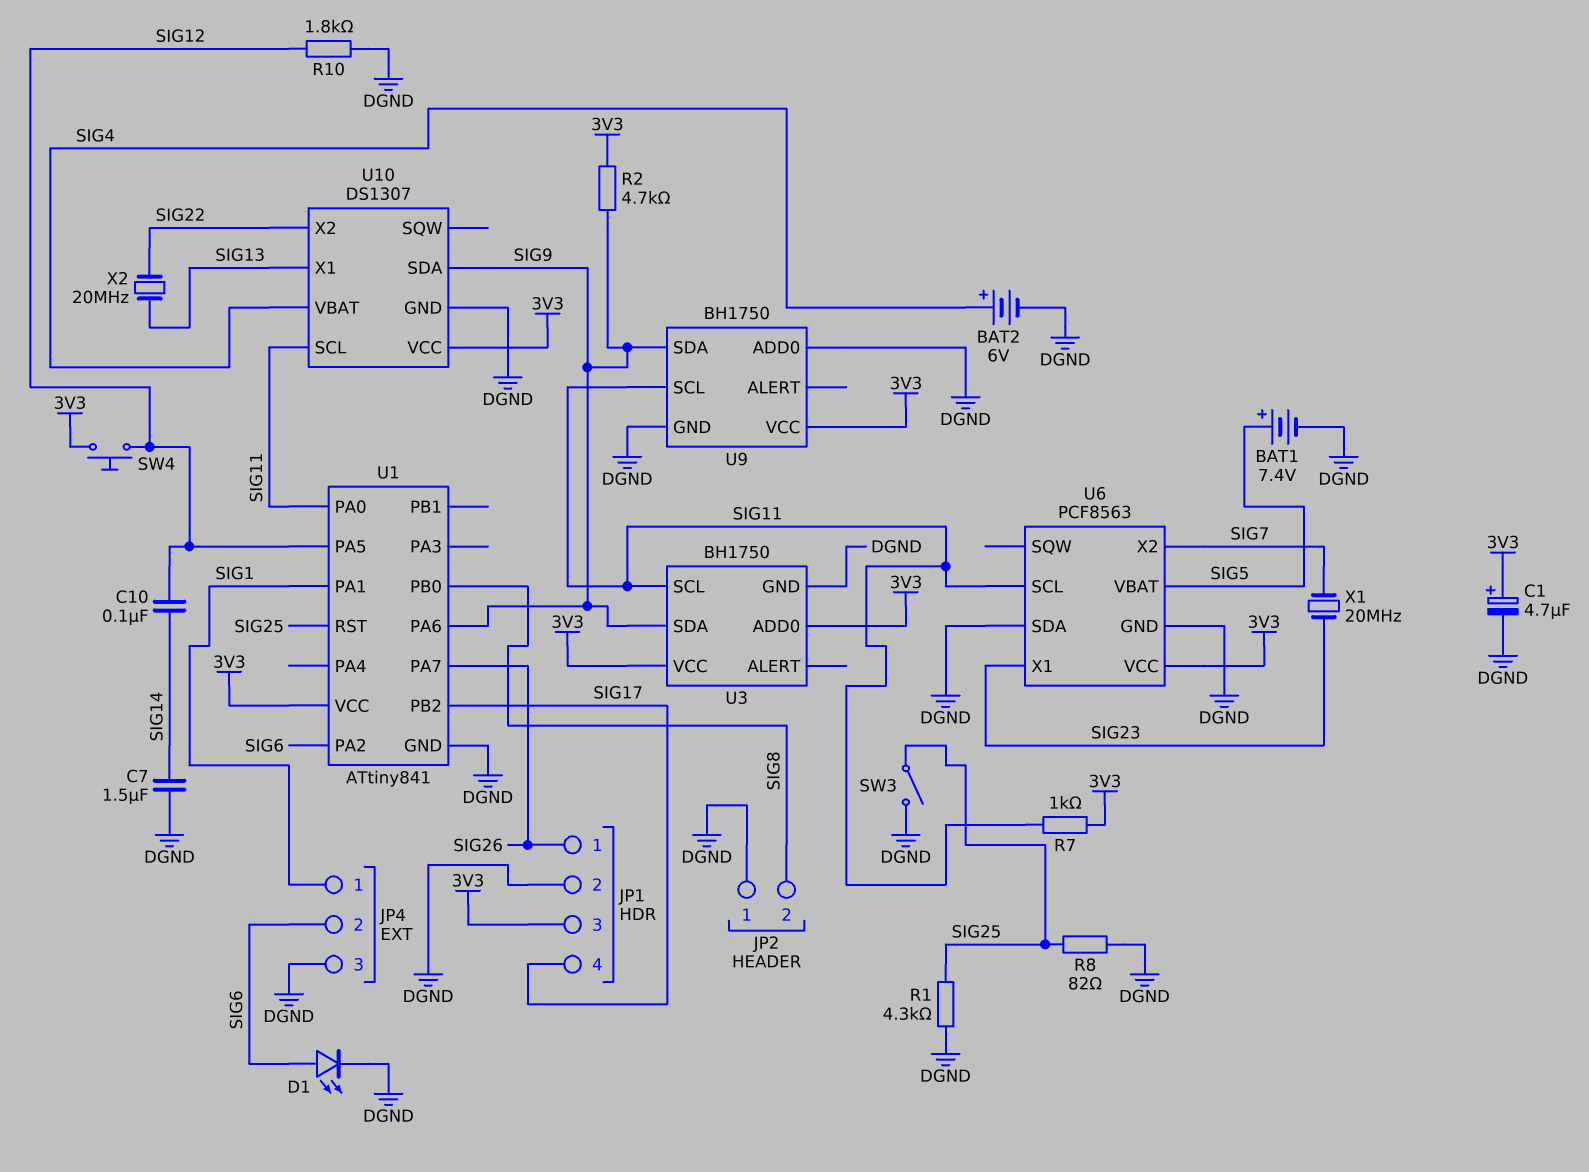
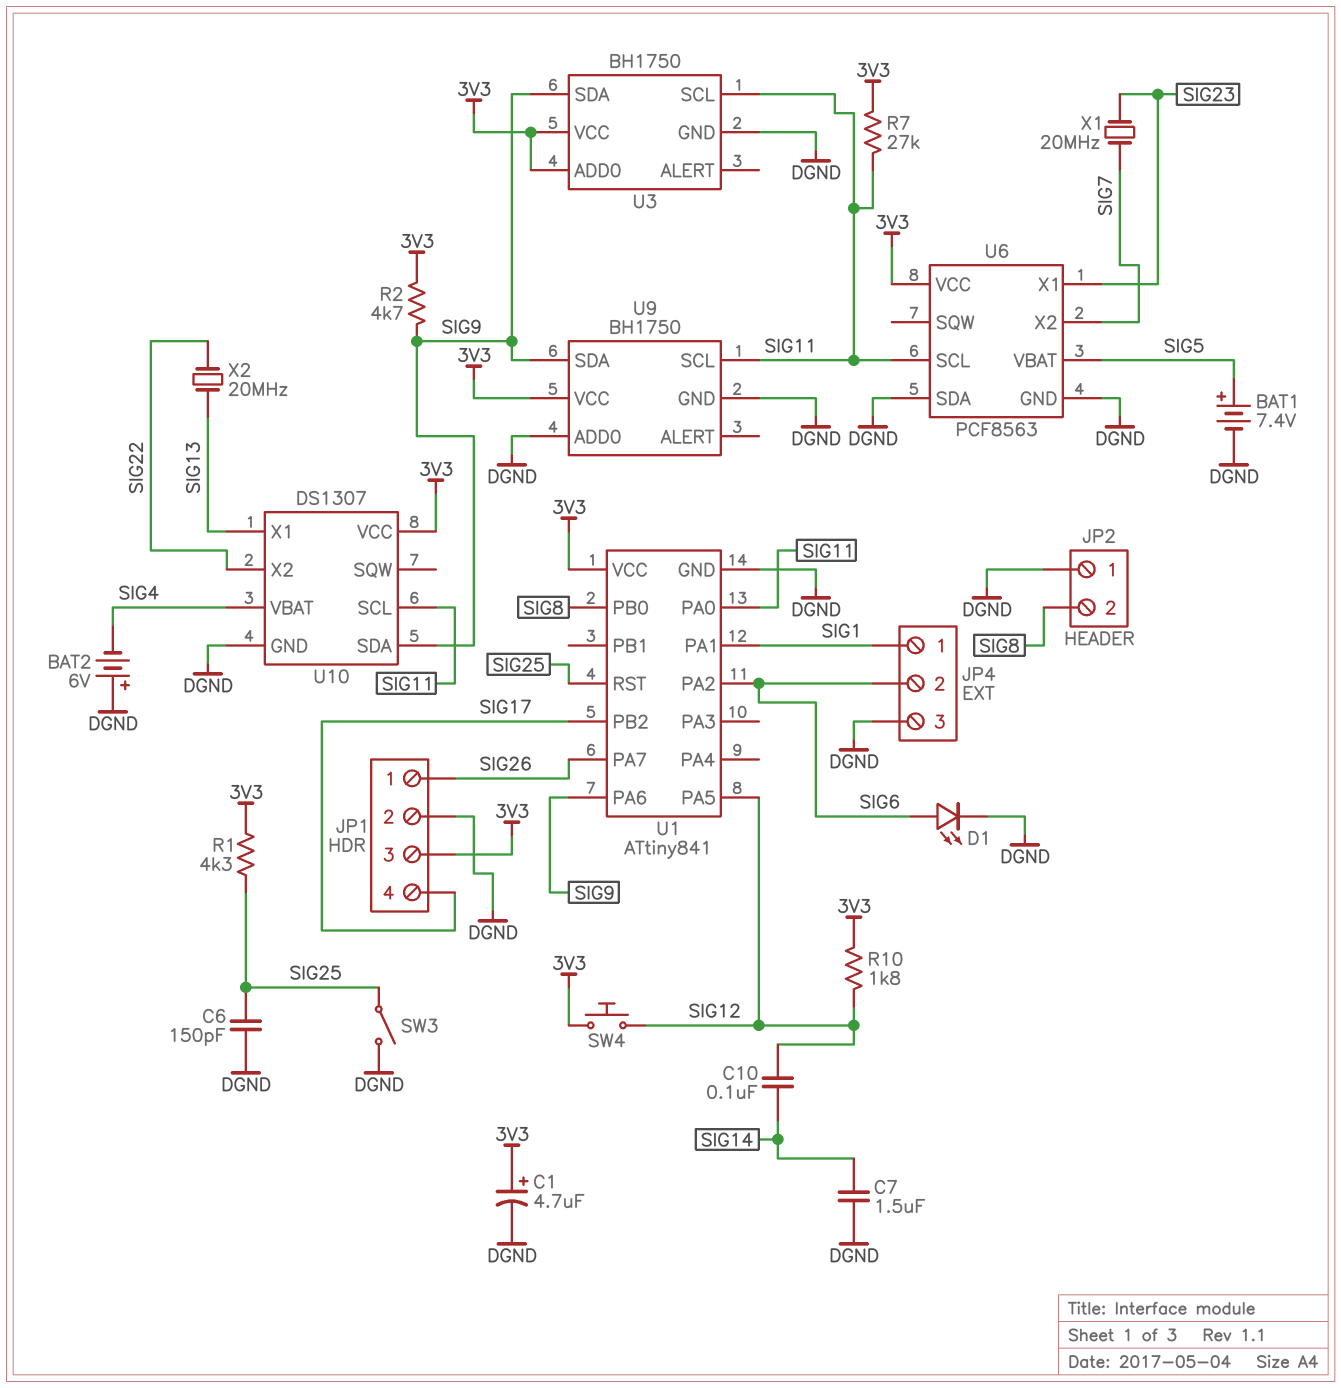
BAT2: 6V (plus SIG4, minus DGND) -> 6V (plus DGND, minus SIG4)
C6: none -> 150pF (DGND, SIG25)
R1: 4.3k (DGND, SIG25) -> 4.3k (3V3, SIG25)
R7: 1k (3V3, SIG11) -> 27k (3V3, SIG11)
R8: 82 (DGND, SIG25) -> none
R10: 1.8k (DGND, SIG12) -> 1.8k (3V3, SIG12)

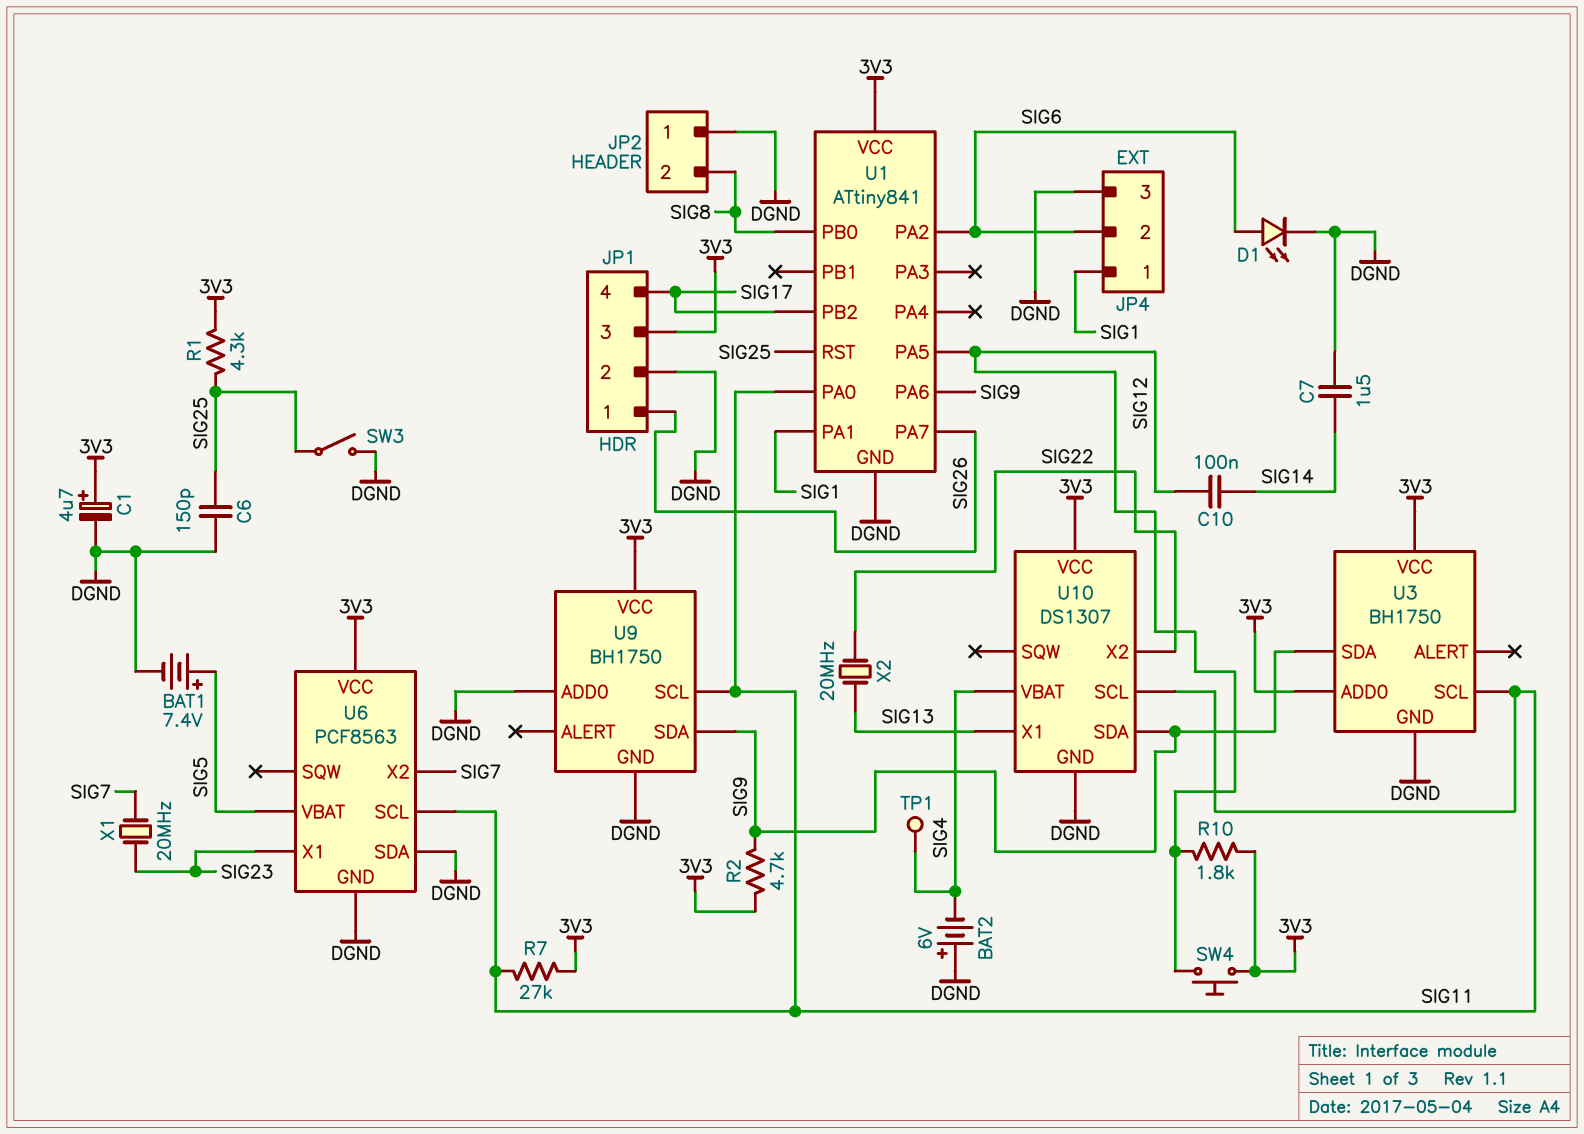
TP1: none -> test point (SIG4)

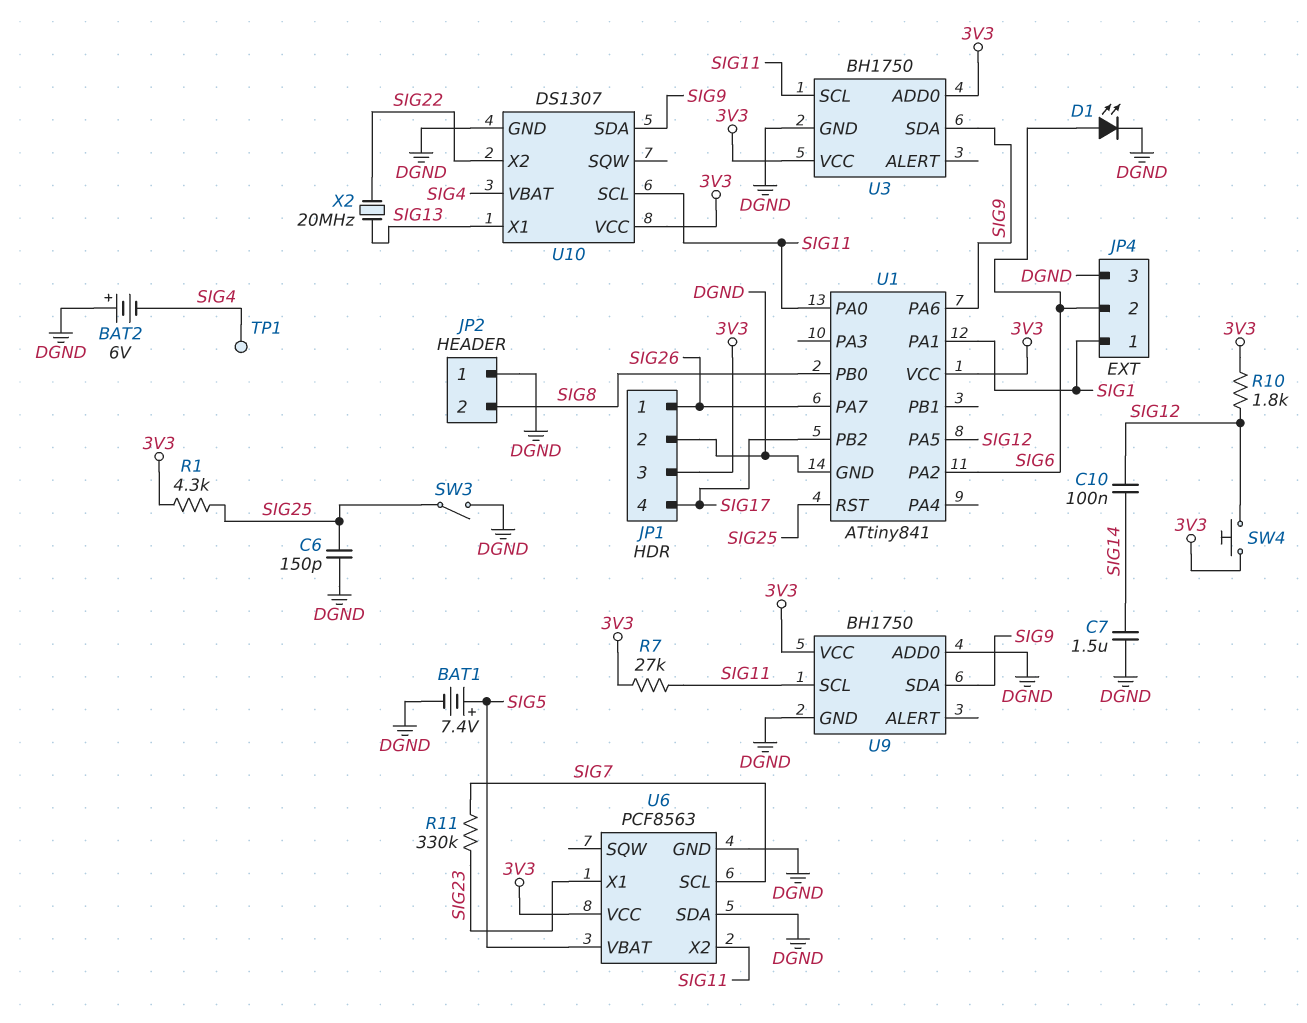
C1: 4.7uF (plus 3V3, minus DGND) -> none
R2: 4.7k (3V3, SIG9) -> none
R11: none -> 330k (SIG7, SIG23)
U6 pin SCL: SIG11 -> SIG7
U6 pin X2: SIG7 -> SIG11
X1: 20MHz (SIG7, SIG23) -> none

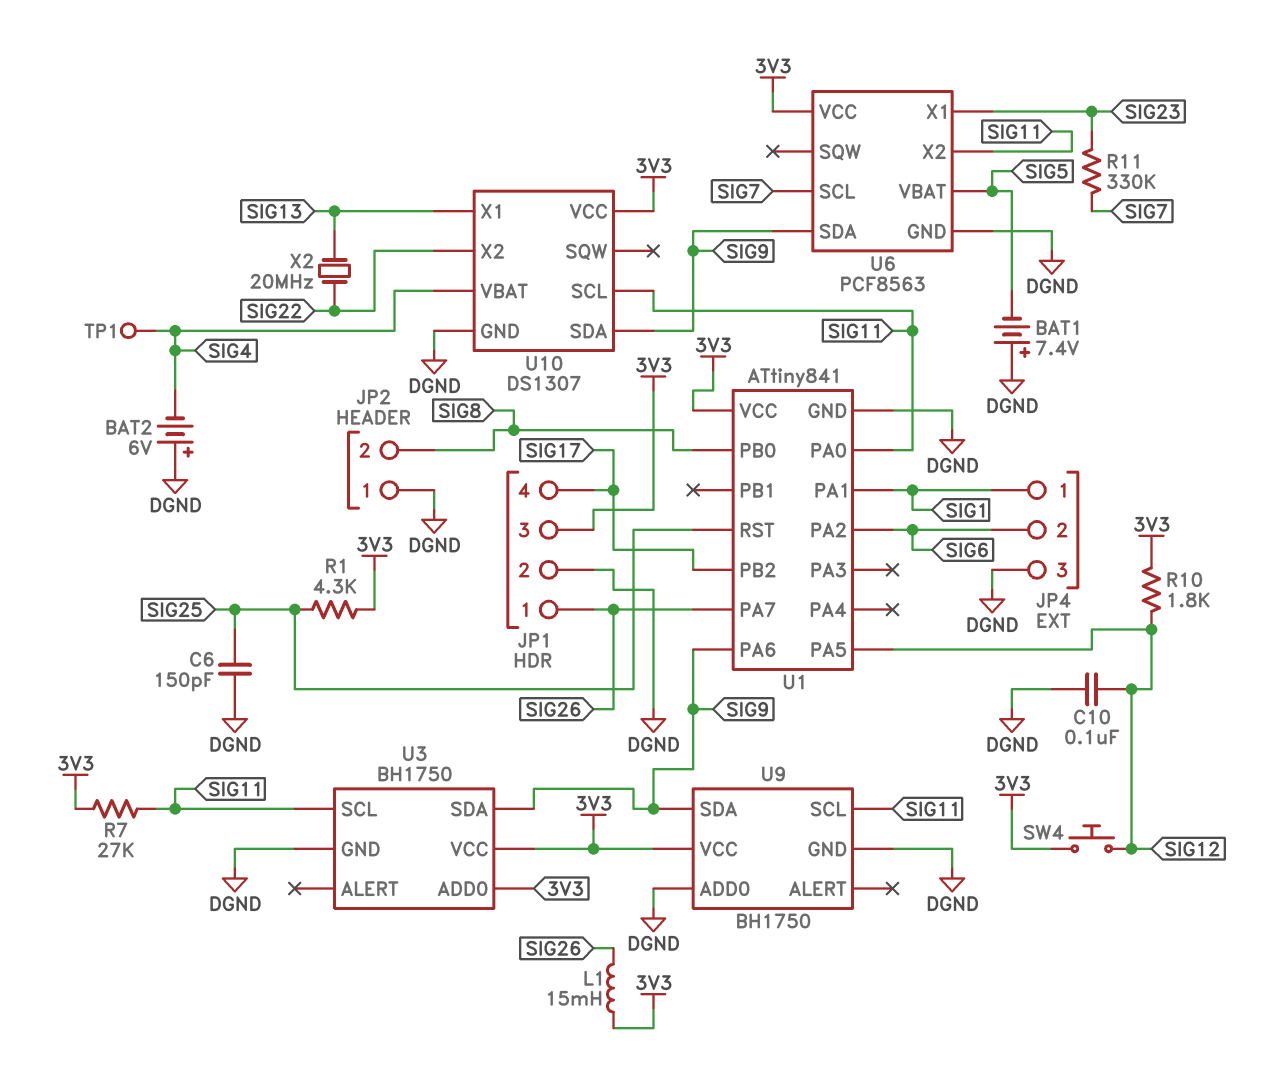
BAT1: 7.4V (plus SIG5, minus DGND) -> 7.4V (plus DGND, minus SIG5)
C7: 1.5uF (DGND, SIG14) -> none
C10: 100nF (SIG12, SIG14) -> 100nF (DGND, SIG12)
D1: LED (A SIG6, K DGND) -> none
L1: none -> 15mH (3V3, SIG26)
SW3: switch (DGND, SIG25) -> none
U6 pin SDA: DGND -> SIG9

